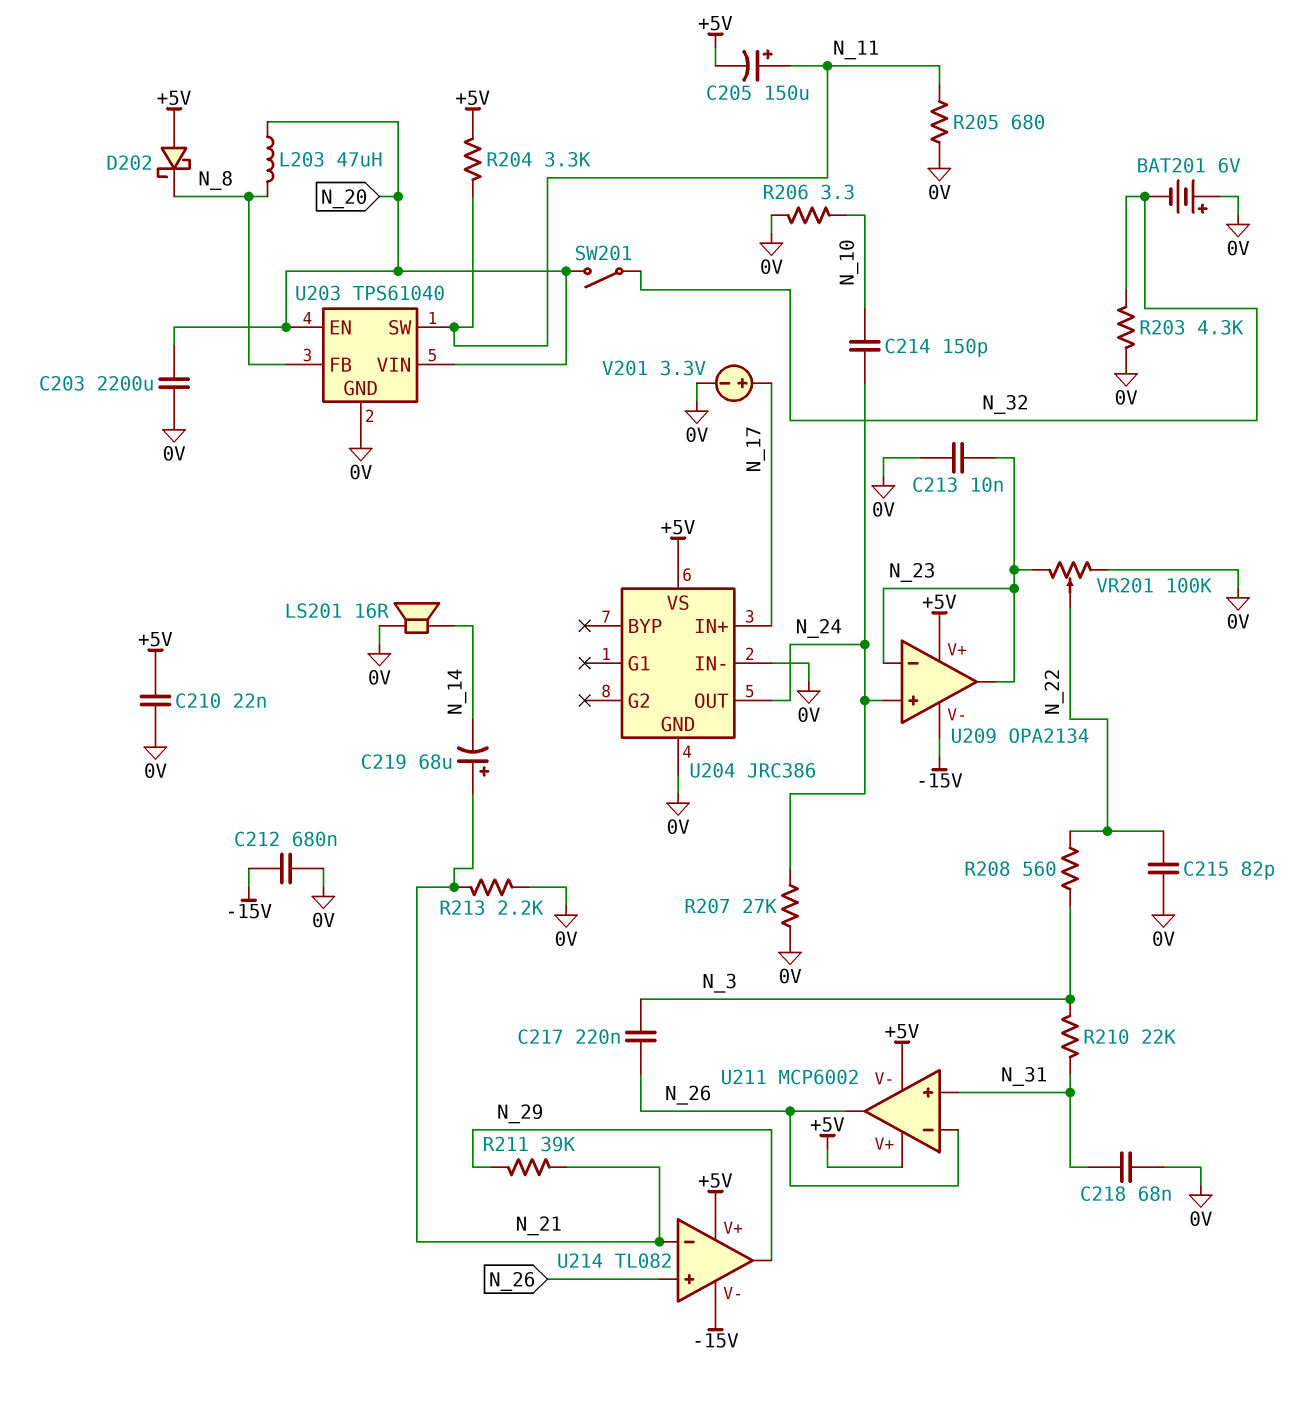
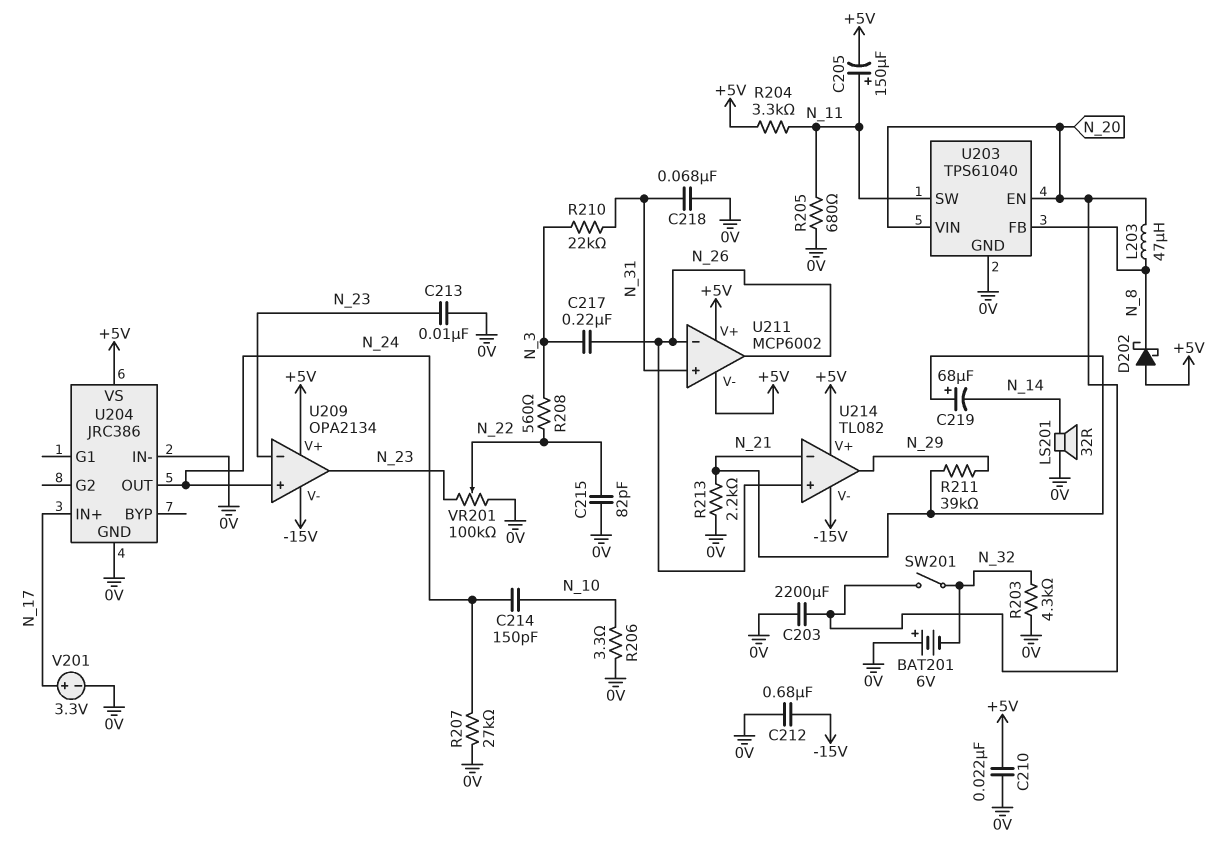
LS201: speaker 16R (0V, N_14) -> speaker 32R (0V, N_14)

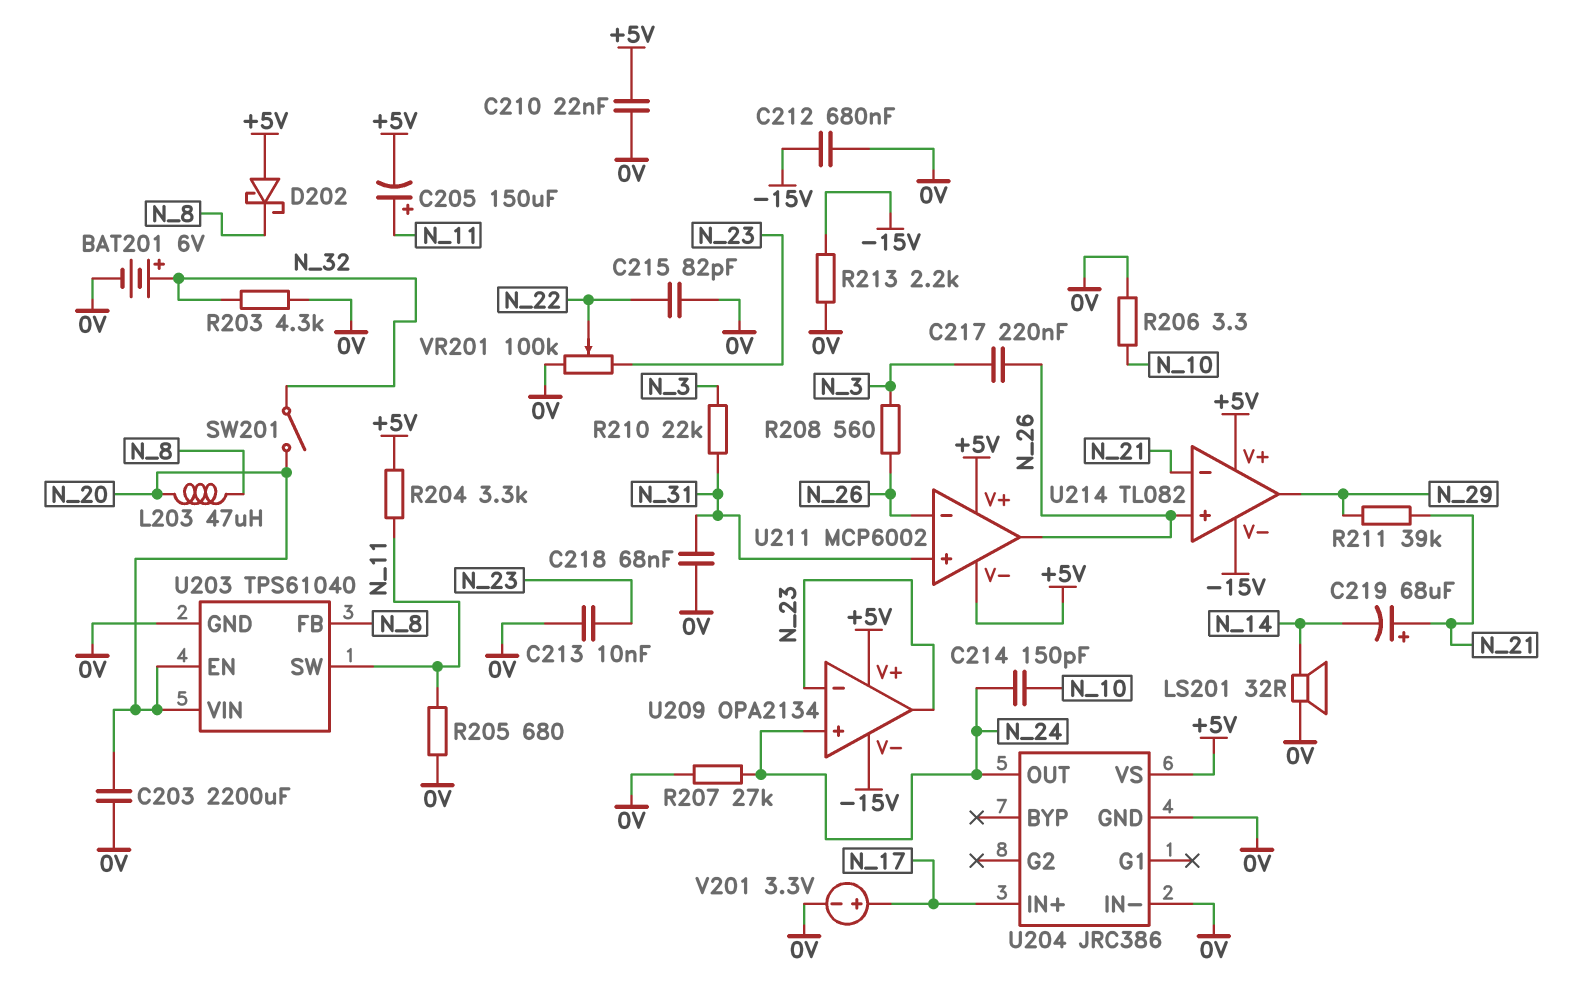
BAT201: 6V (plus 0V, minus N_32) -> 6V (plus N_32, minus 0V)
R208: 560 (N_3, N_22) -> 560 (N_3, N_26)
R213: 2.2k (0V, N_21) -> 2.2k (-15V, 0V)

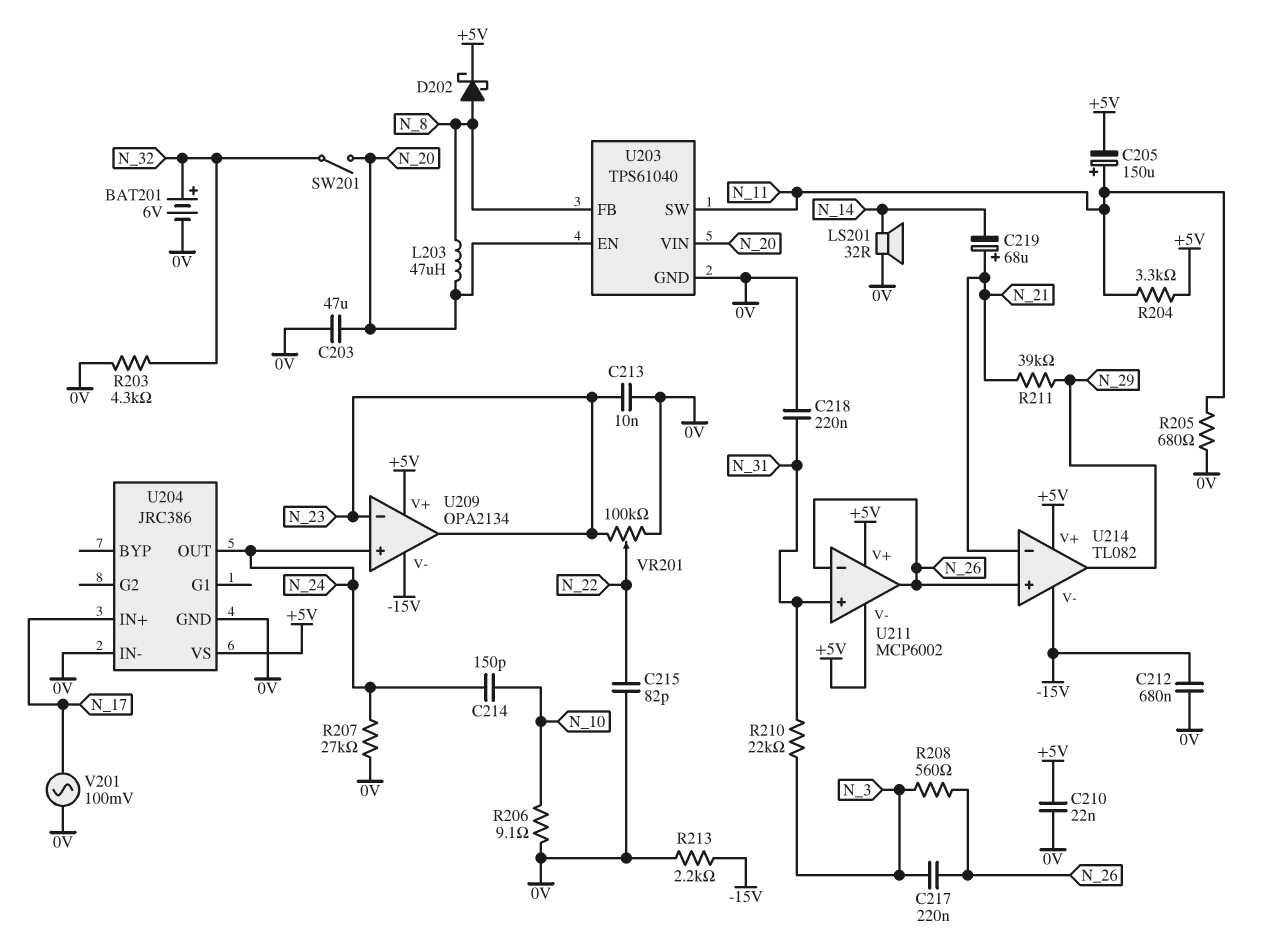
C203: 2200uF (0V, N_20) -> 47uF (0V, N_20)
C218: 68nF (0V, N_31) -> 220nF (0V, N_31)
D202: schottky (A +5V, K N_8) -> schottky (A N_8, K +5V)
R206: 3.3 (0V, N_10) -> 9.1 (0V, N_10)
V201: 3.3V (plus N_17, minus 0V) -> AC 100mV (0V, N_17)

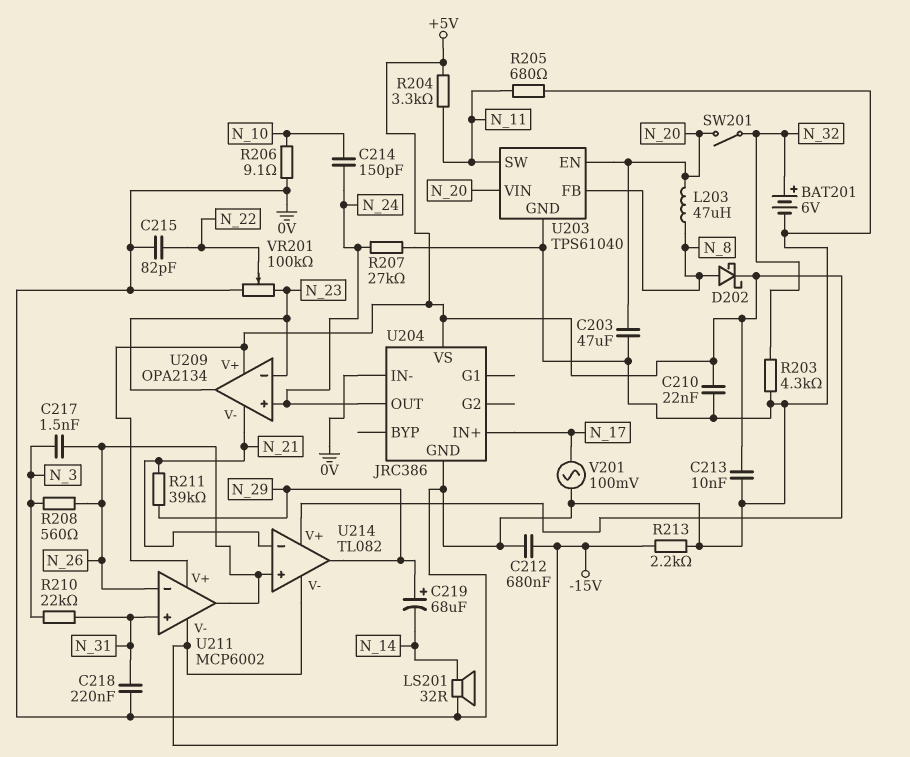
C205: 150uF (plus N_11, minus +5V) -> none
C213: 10nF (0V, N_23) -> 10nF (+5V, 0V)
C217: 220nF (N_3, N_26) -> 1.5nF (N_3, N_26)
C219: 68uF (plus N_21, minus N_14) -> 68uF (plus N_29, minus N_14)
U209 pin V-: -15V -> N_21
U211 pin V-: +5V -> -15V

